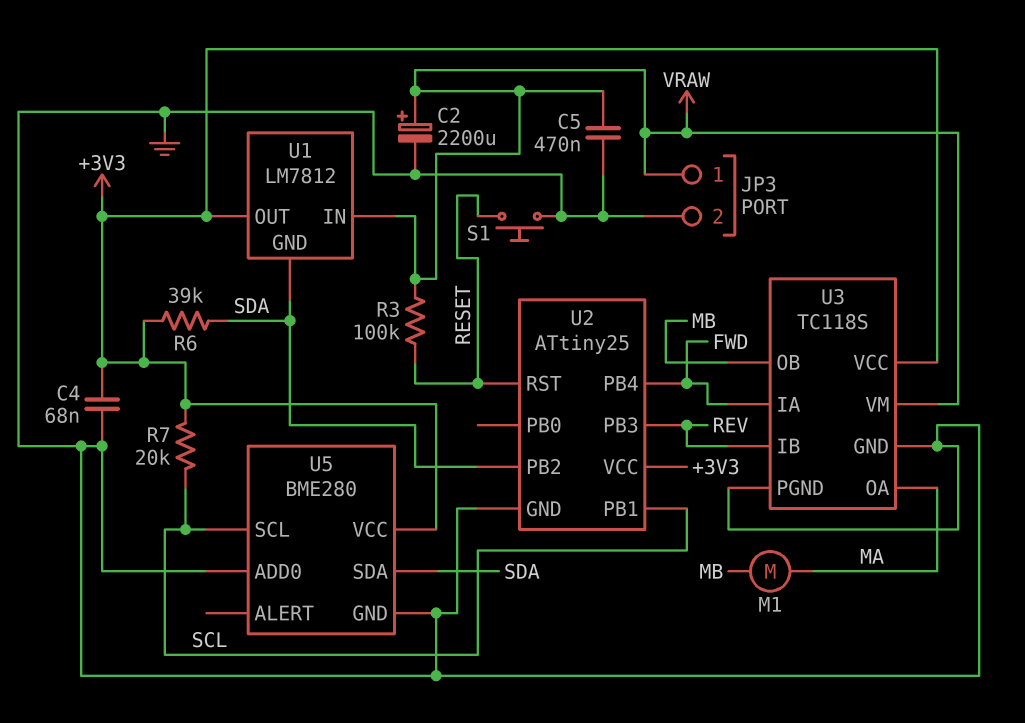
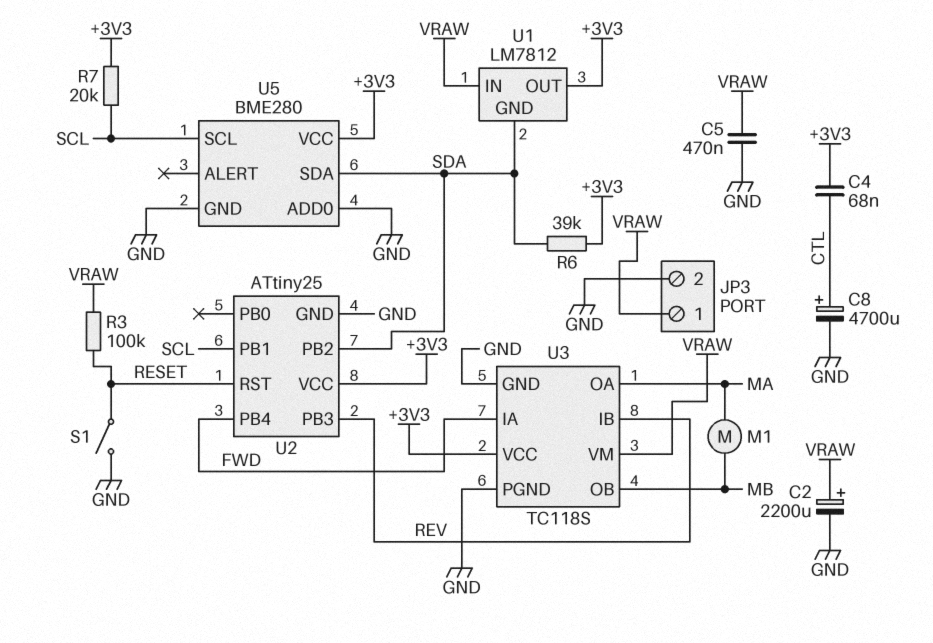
C4: 68nF (+3V3, GND) -> 68nF (+3V3, CTL)
C8: none -> 4700uF (plus CTL, minus GND)
S1: button (GND, RESET) -> switch (GND, RESET)

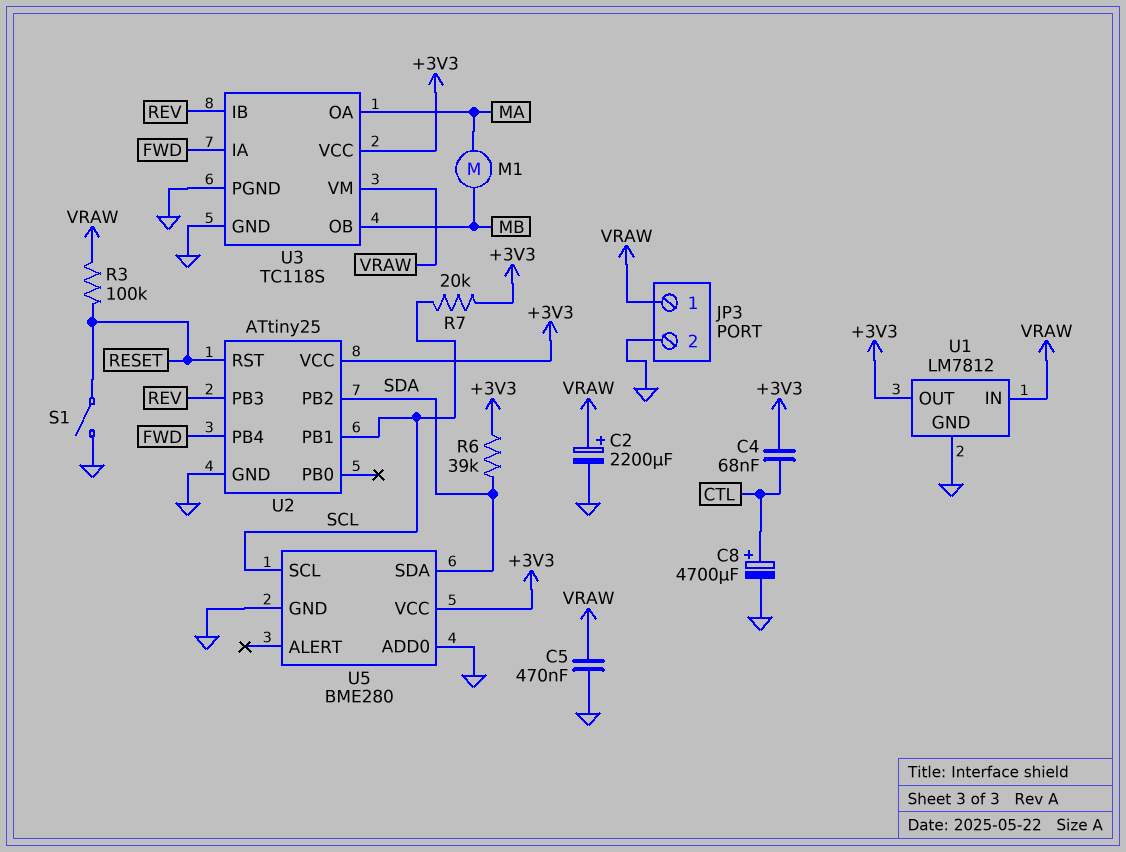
U1 pin GND: SDA -> GND

